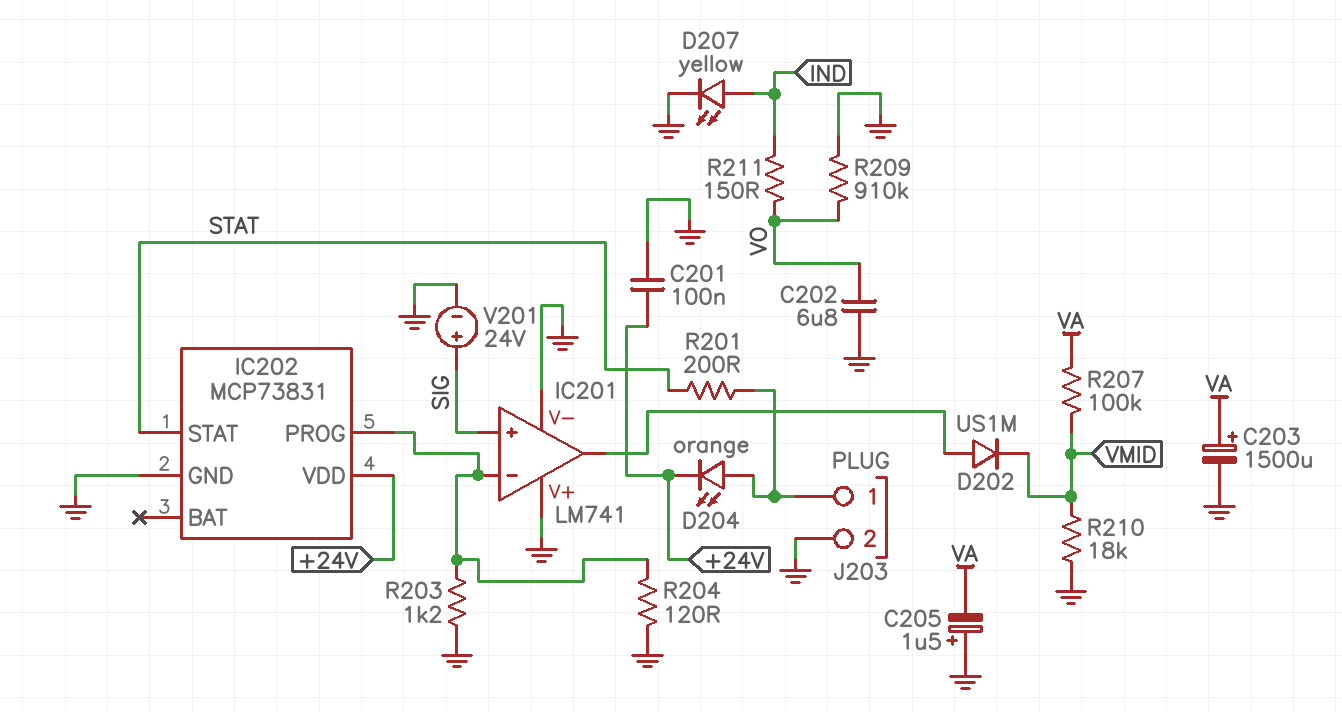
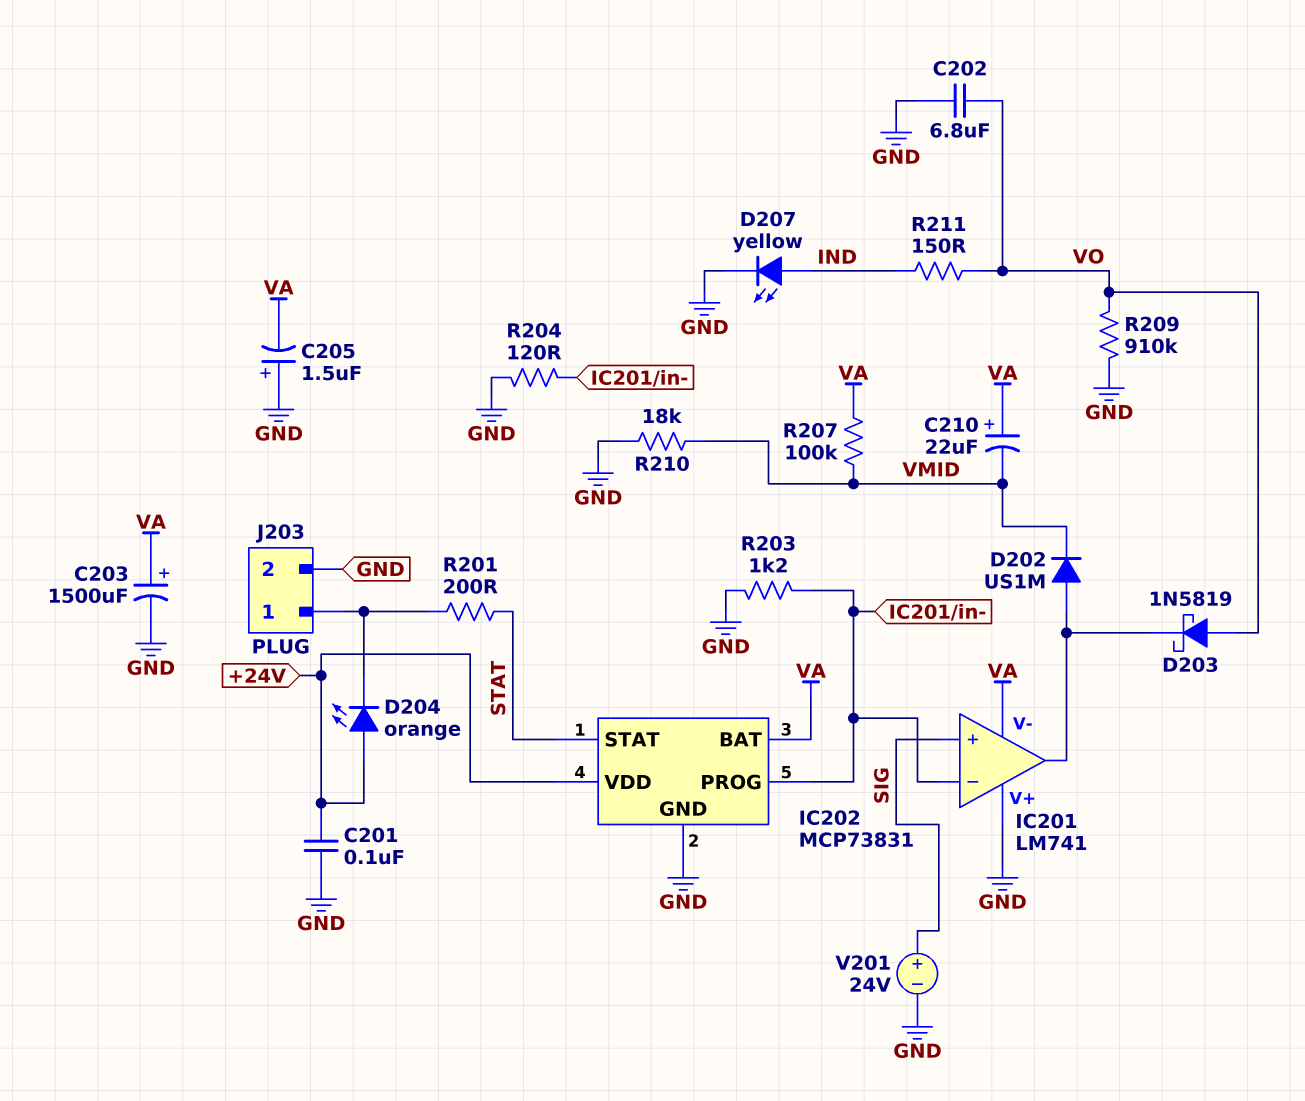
C210: none -> 22uF (plus VA, minus VMID)
D203: none -> schottky 1N5819 (A VO, K IC201/out)
D204: LED orange (A J203/1, K +24V) -> LED orange (A +24V, K J203/1)
IC201 pin V-: GND -> VA
IC202 pin BAT: none -> VA

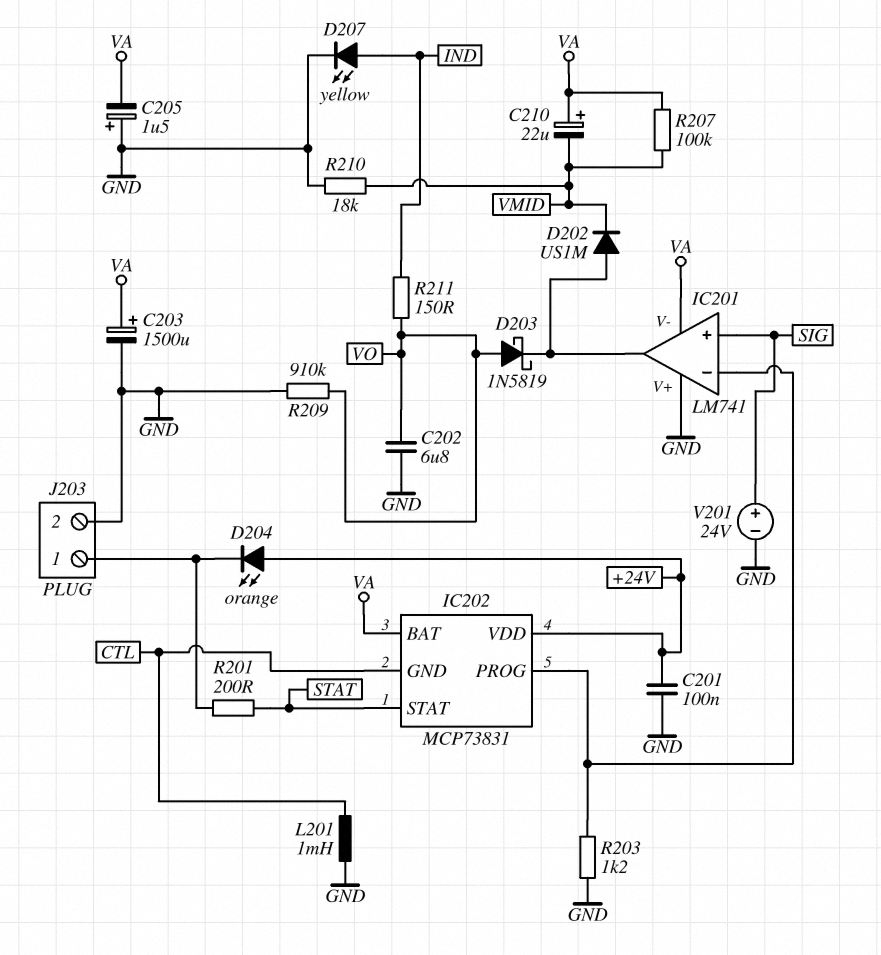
IC202 pin GND: GND -> CTL
L201: none -> 1mH (CTL, GND)
R204: 120 (GND, IC201/in-) -> none

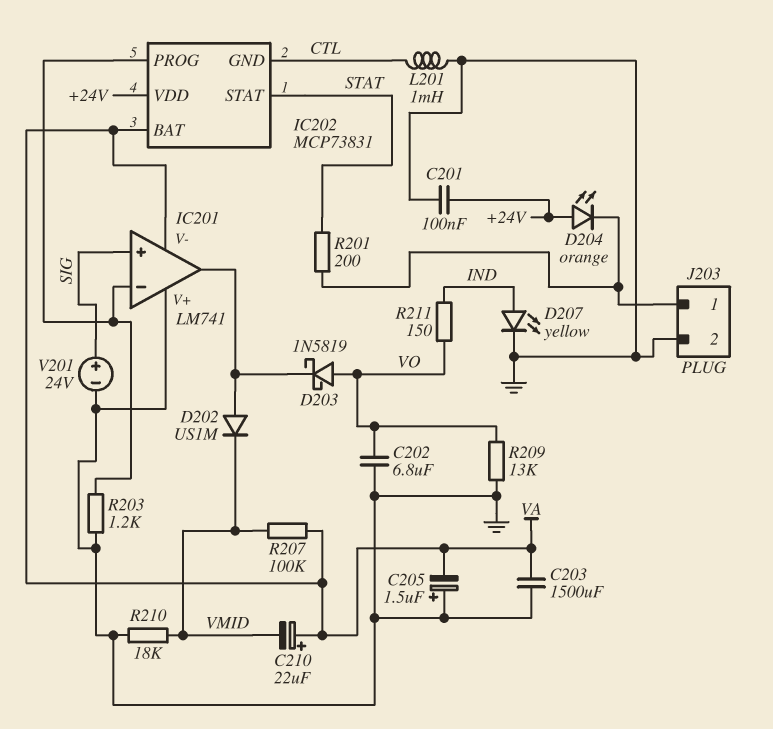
C203: 1500uF (plus VA, minus GND) -> 1500uF (GND, VA)
R209: 910k (GND, VO) -> 13k (GND, VO)

